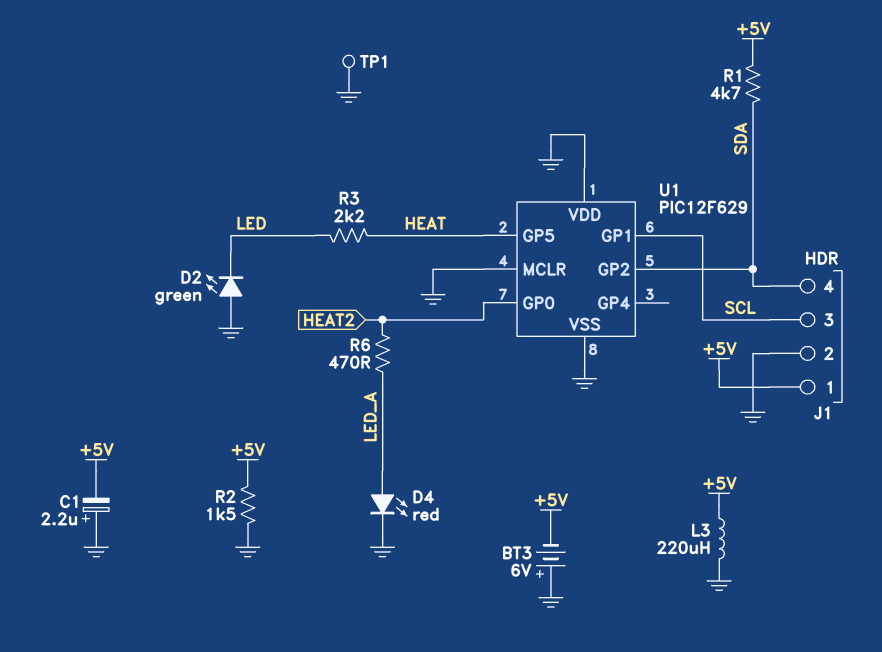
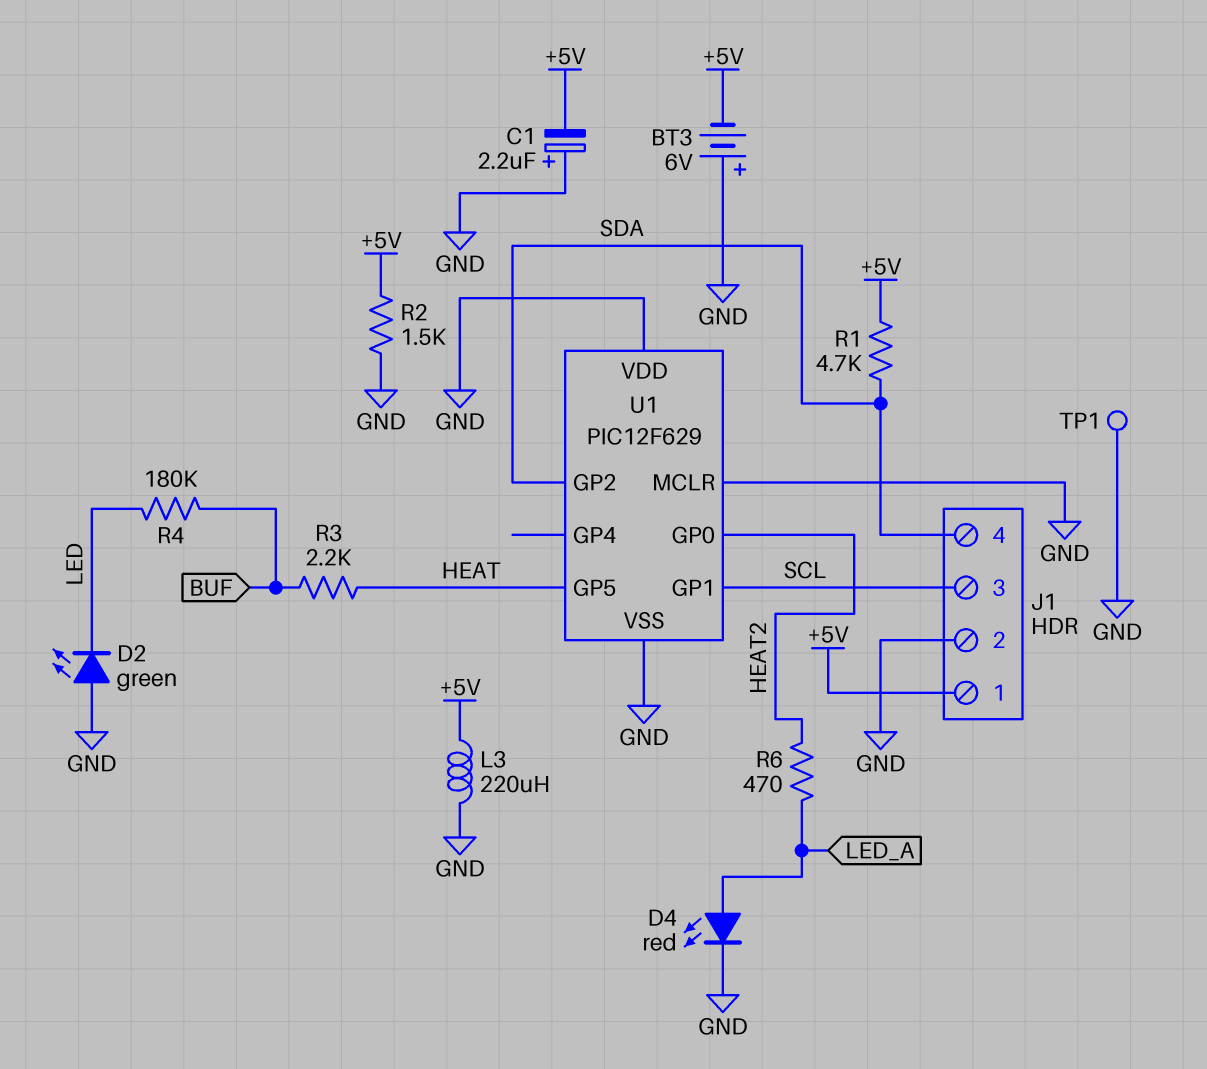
R3: 2.2k (HEAT, LED) -> 2.2k (BUF, HEAT)
R4: none -> 180k (BUF, LED)

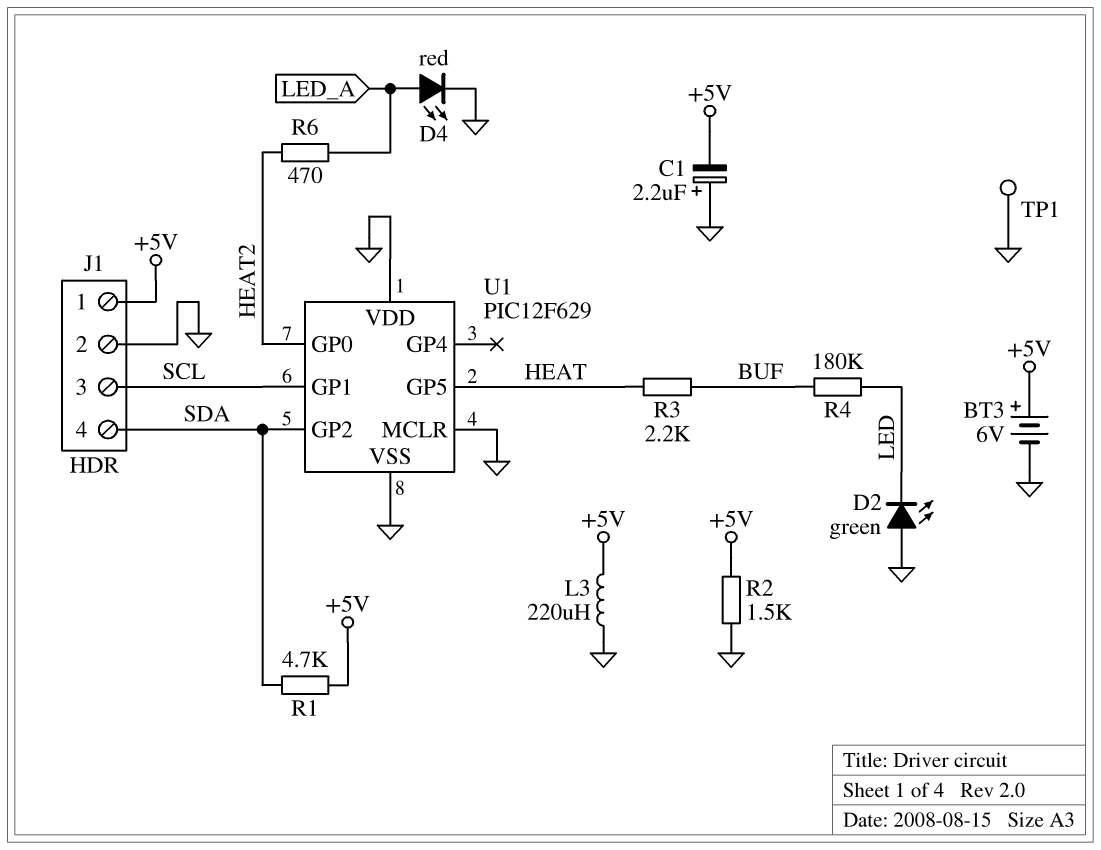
BT3: 6V (plus GND, minus +5V) -> 6V (plus +5V, minus GND)

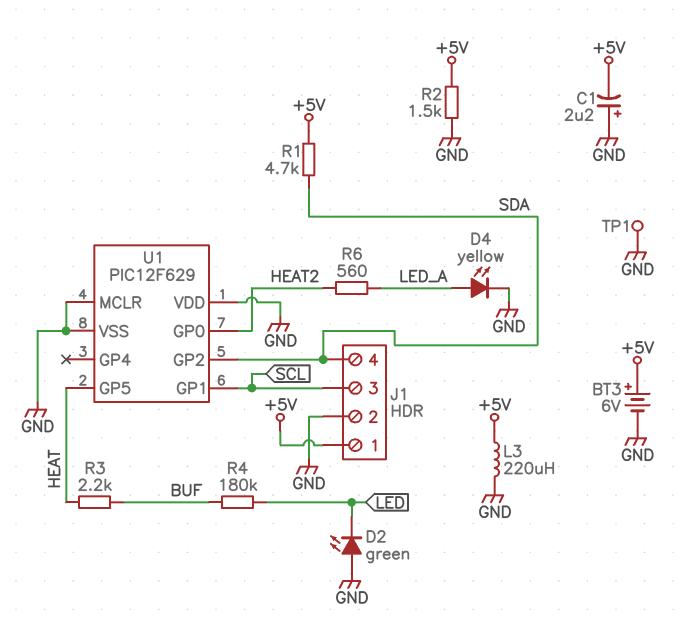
D4: LED red (A LED_A, K GND) -> LED yellow (A LED_A, K GND)
R6: 470 (HEAT2, LED_A) -> 560 (HEAT2, LED_A)

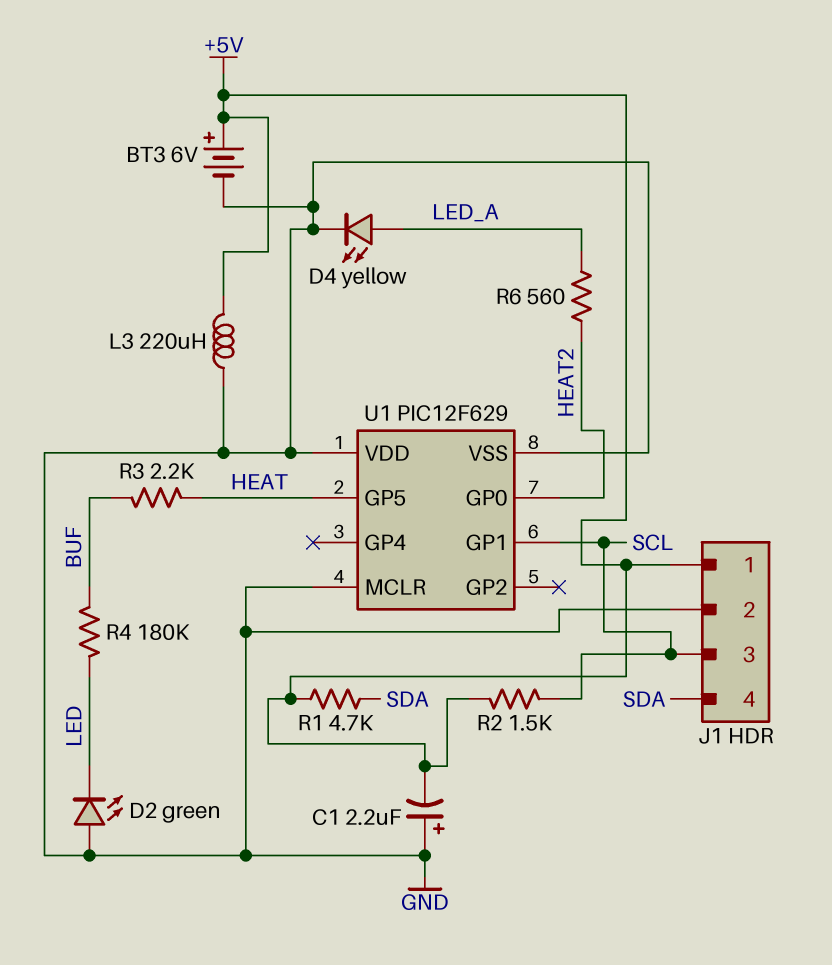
R2: 1.5k (+5V, GND) -> 1.5k (+5V, SCL)
TP1: test point (GND) -> none
U1 pin GP2: SDA -> none

